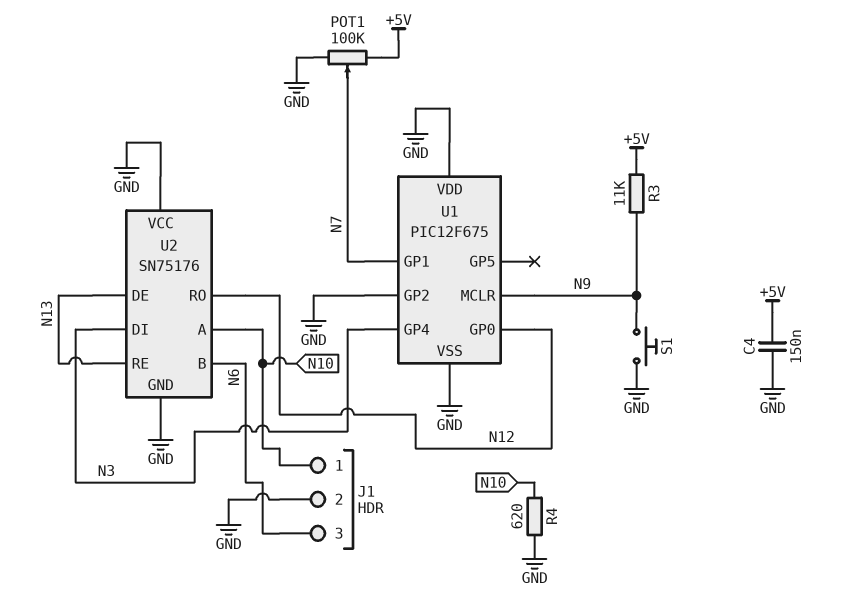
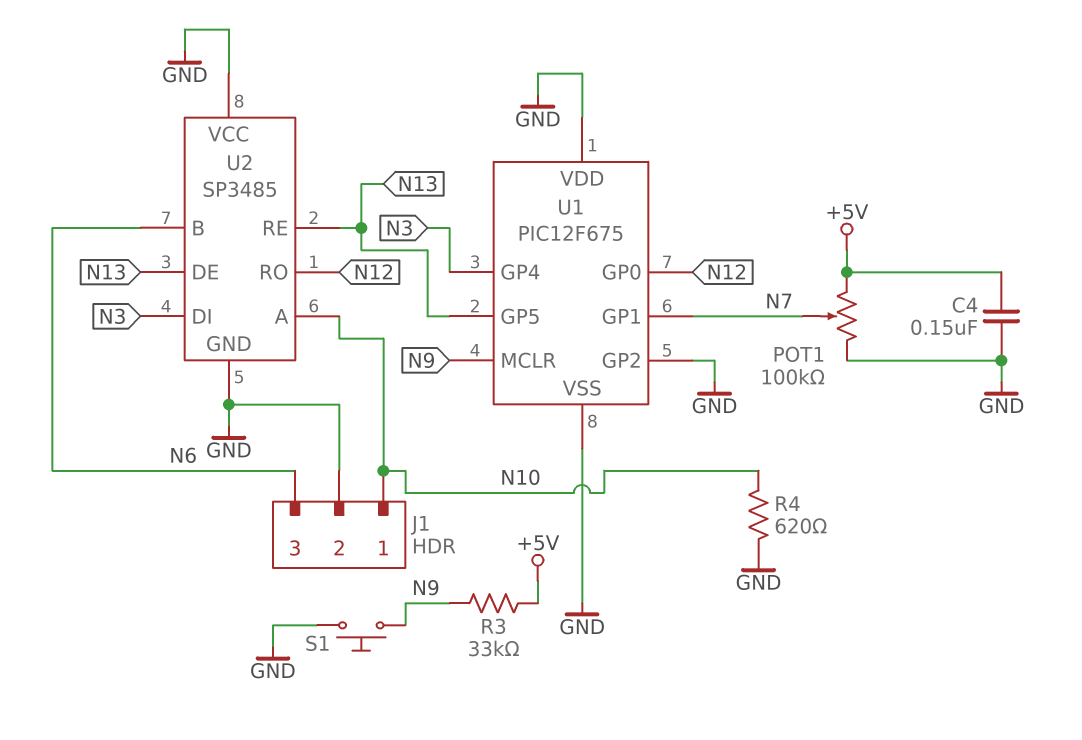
R3: 11k (+5V, N9) -> 33k (+5V, N9)
U1 pin GP5: none -> N13
U2: SN75176 -> SP3485

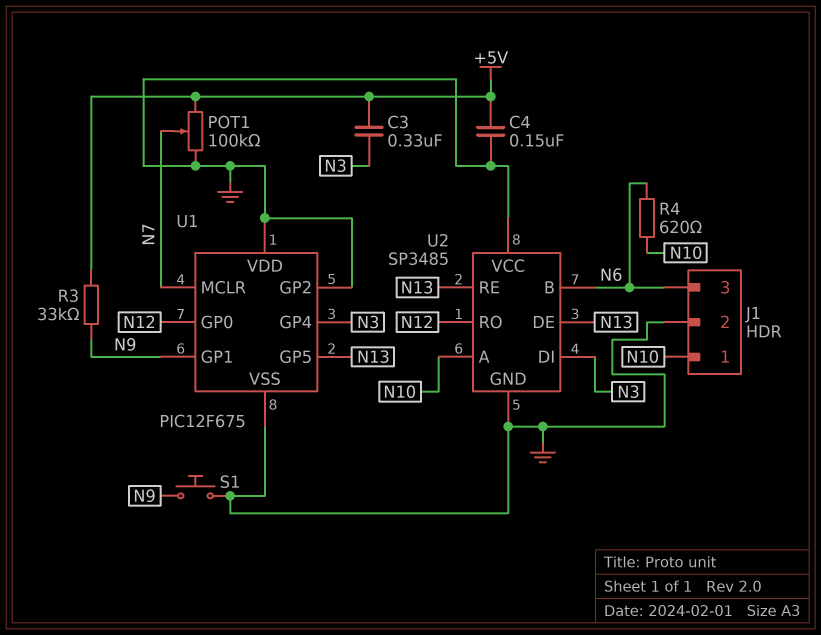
C3: none -> 330nF (+5V, N3)
R4: 620 (GND, N10) -> 620 (N6, N10)
U1 pin GP1: N7 -> N9
U1 pin MCLR: N9 -> N7

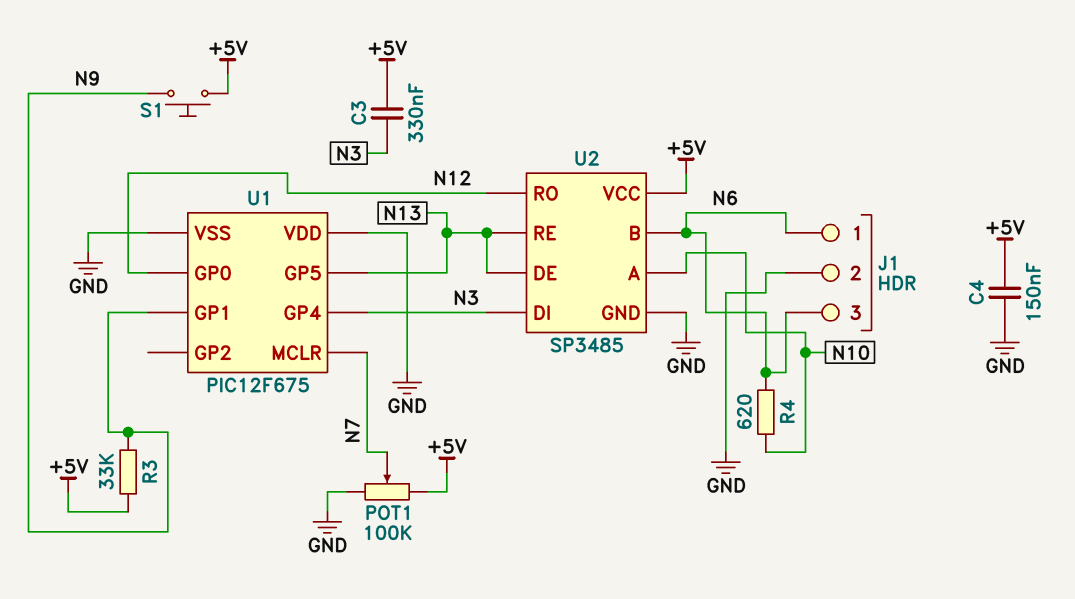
J1 pin 1: N10 -> N6
S1: button (GND, N9) -> button (+5V, N9)
U1 pin GP2: GND -> none
U2 pin VCC: GND -> +5V

